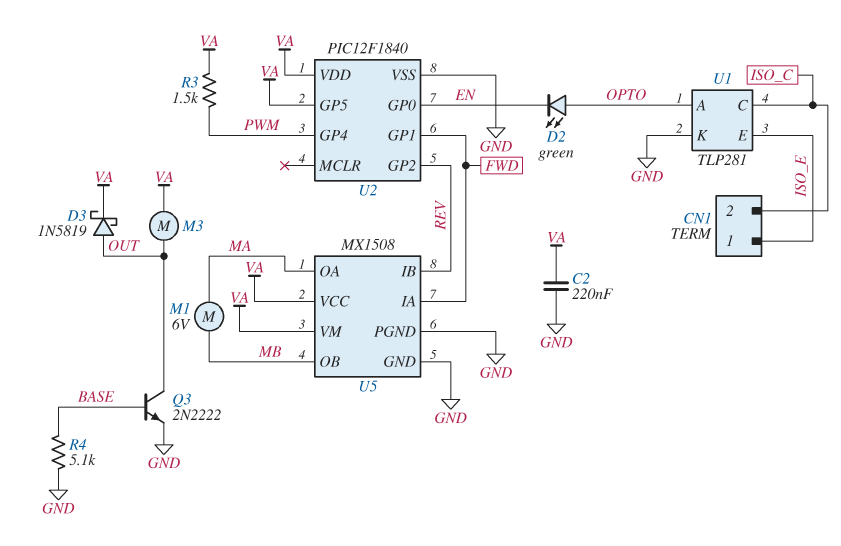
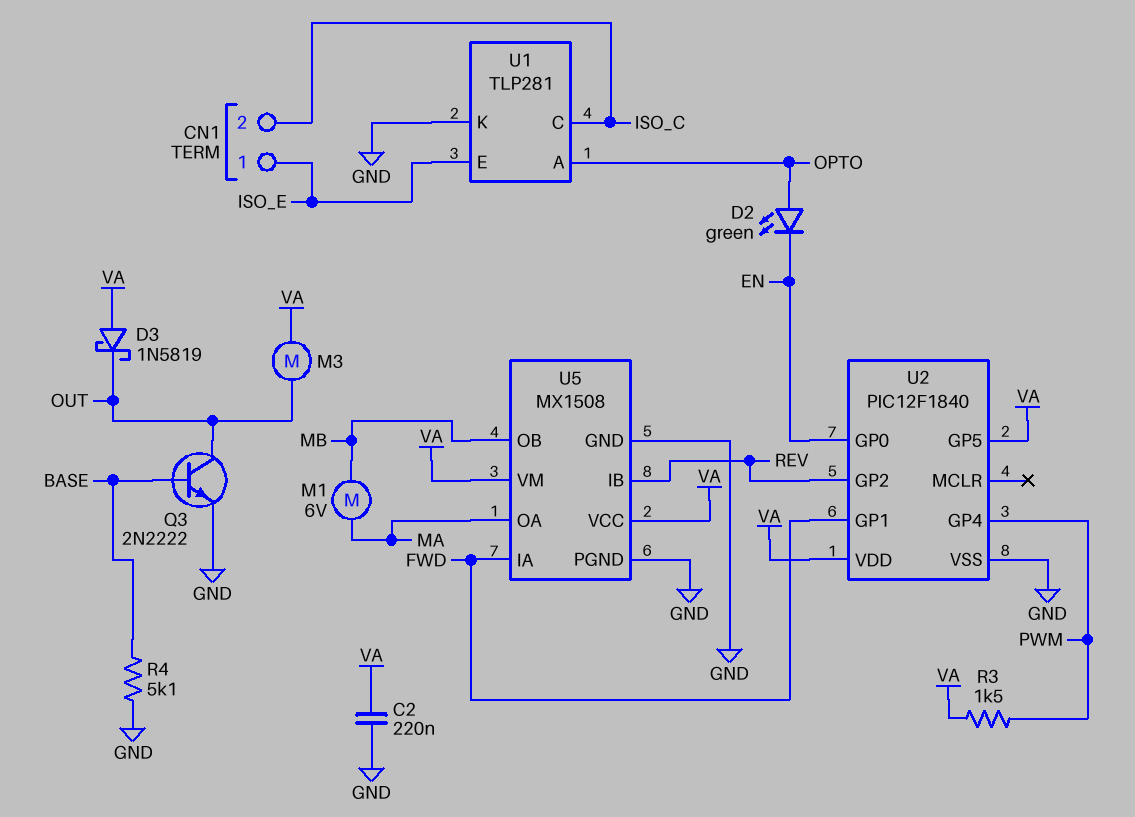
D3: schottky 1N5819 (A OUT, K VA) -> schottky 1N5819 (A VA, K OUT)

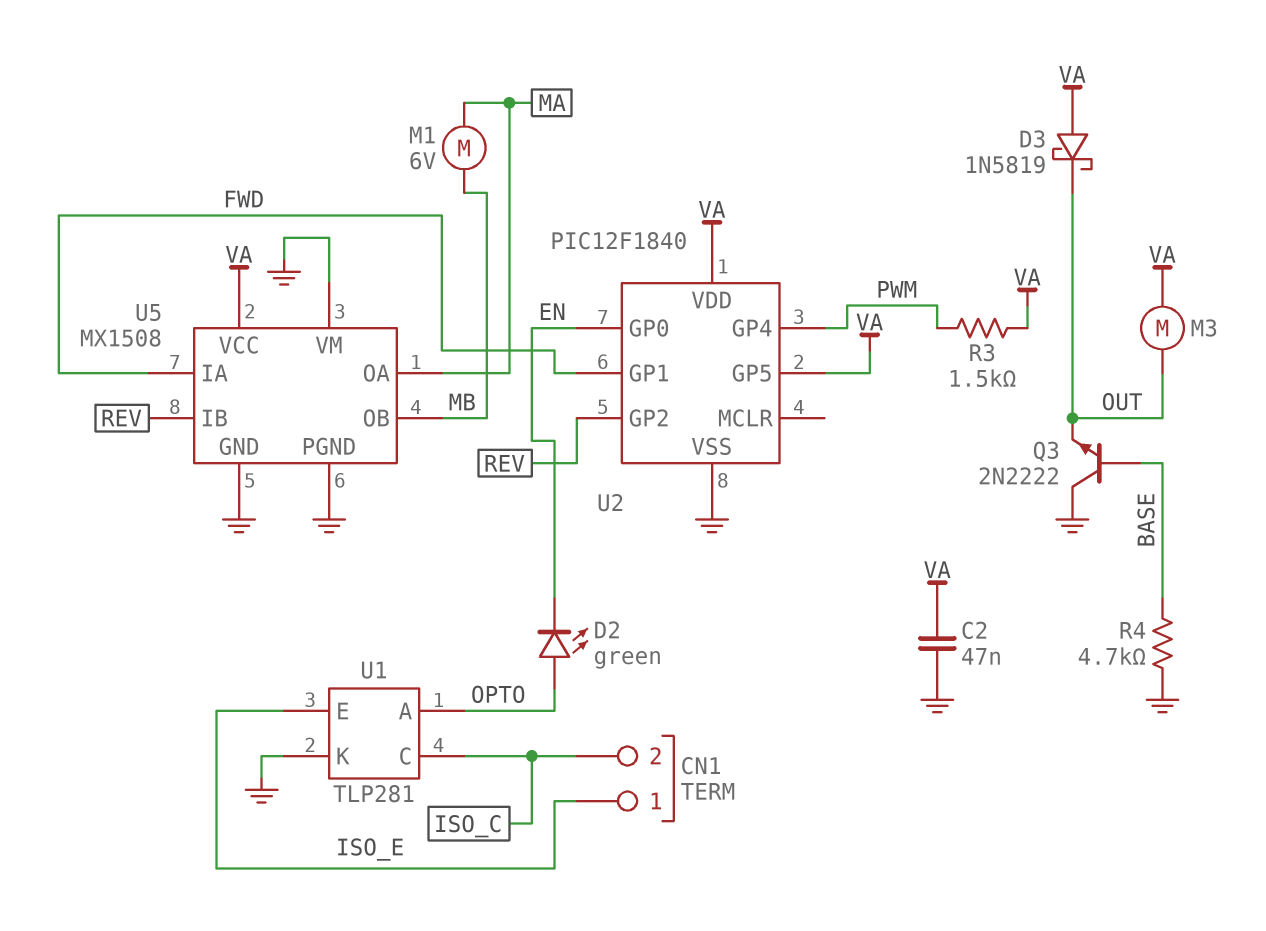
C2: 220nF (GND, VA) -> 47nF (GND, VA)
Q3: NPN 2N2222 (B BASE, C OUT, E GND) -> NPN 2N2222 (B BASE, C GND, E OUT)
R4: 5.1k (BASE, GND) -> 4.7k (BASE, GND)
U5 pin VM: VA -> GND

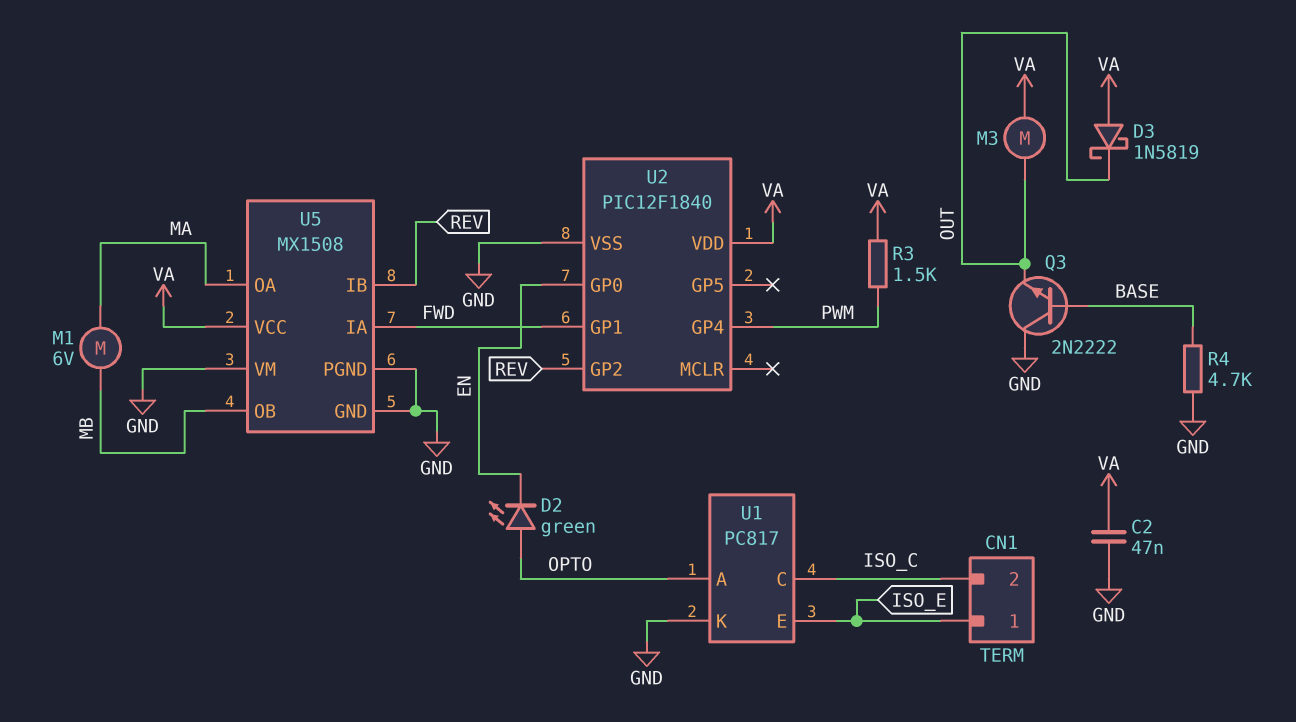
U1: TLP281 -> PC817
U2 pin GP5: VA -> none

